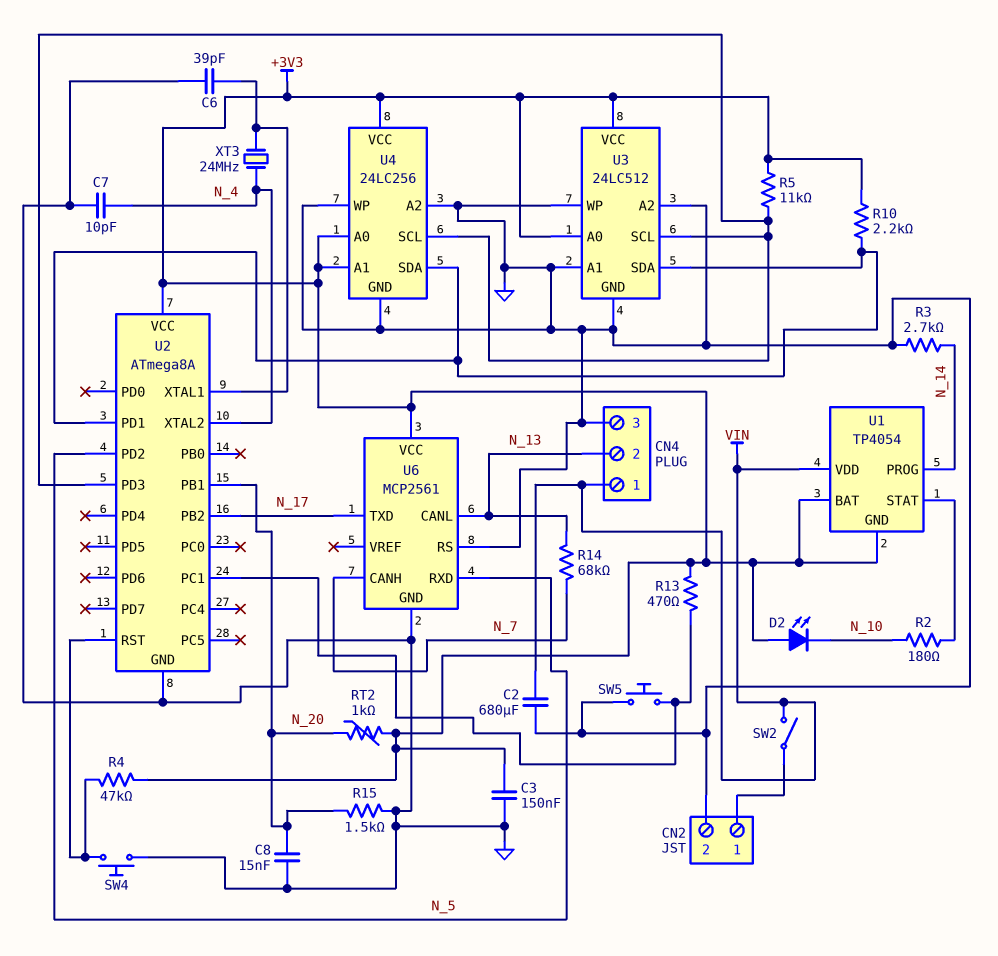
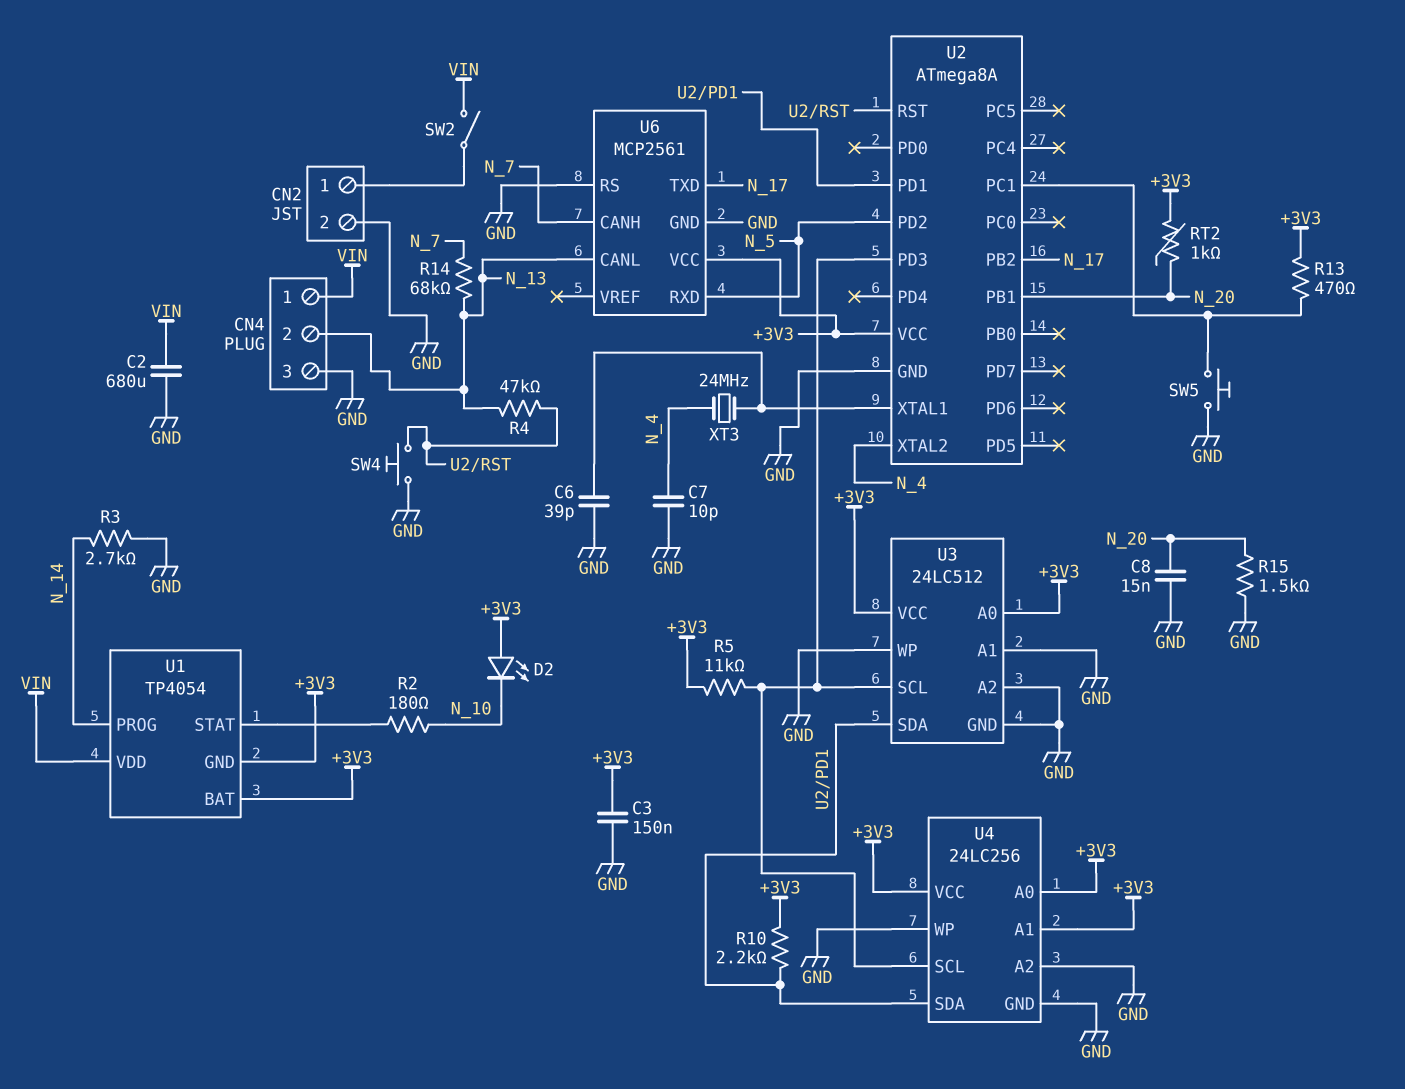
R4: 47k (+3V3, U2/RST) -> 47k (N_13, U2/RST)

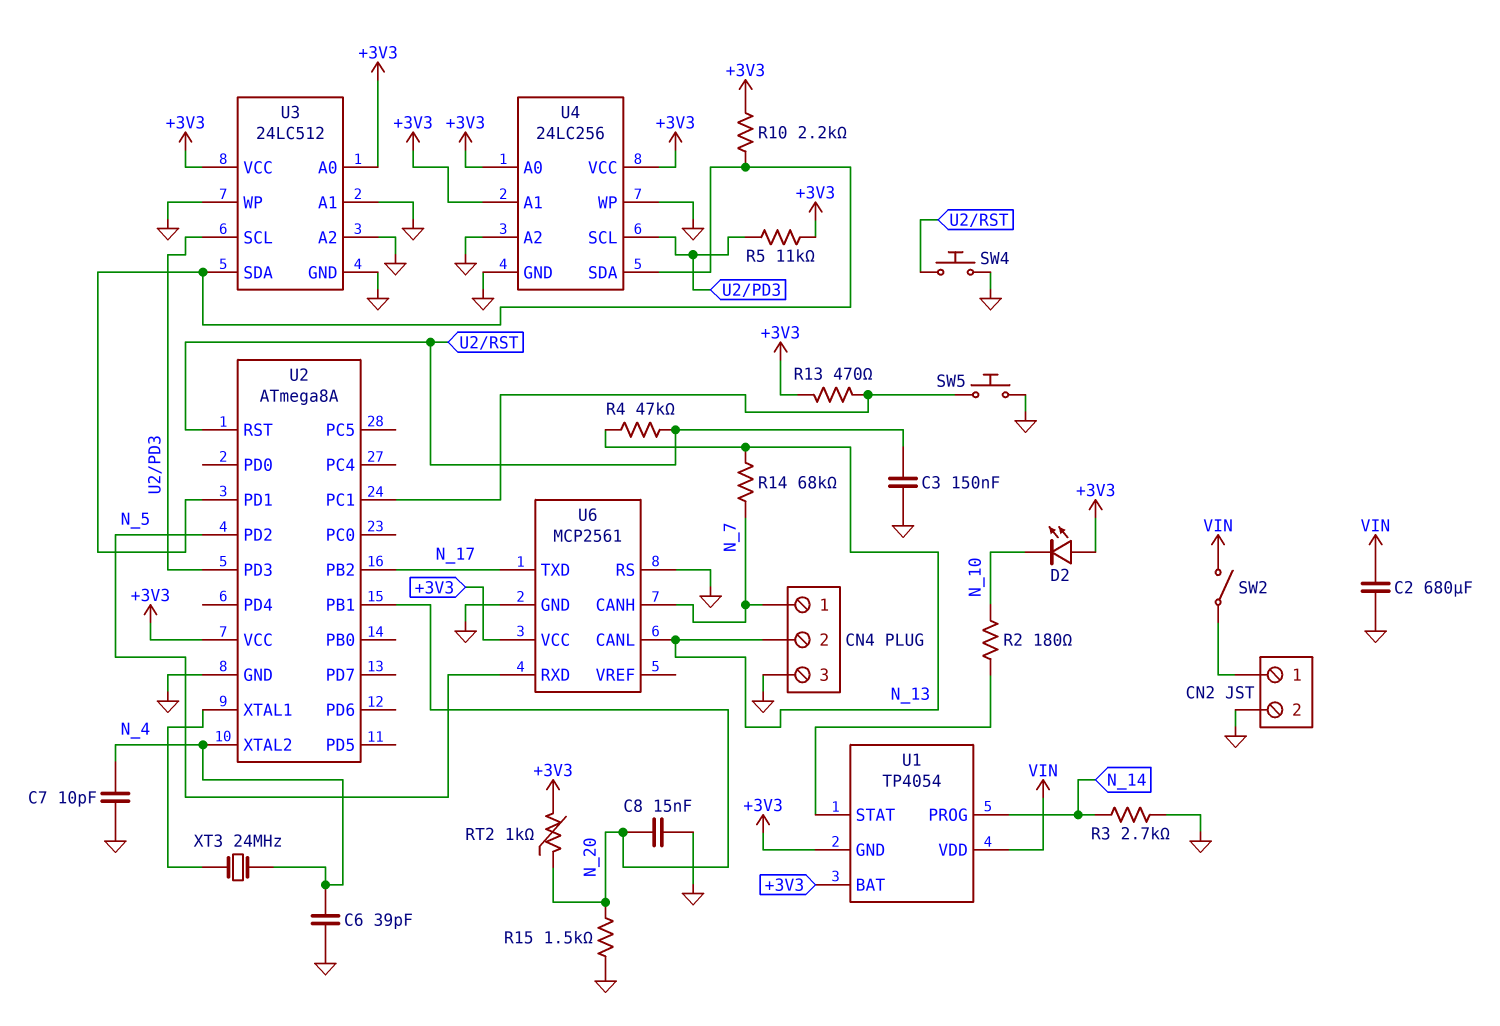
C3: 150nF (+3V3, GND) -> 150nF (GND, U2/RST)
C6: 39pF (GND, U2/XTAL1) -> 39pF (GND, N_4)
CN4 pin 1: VIN -> N_7

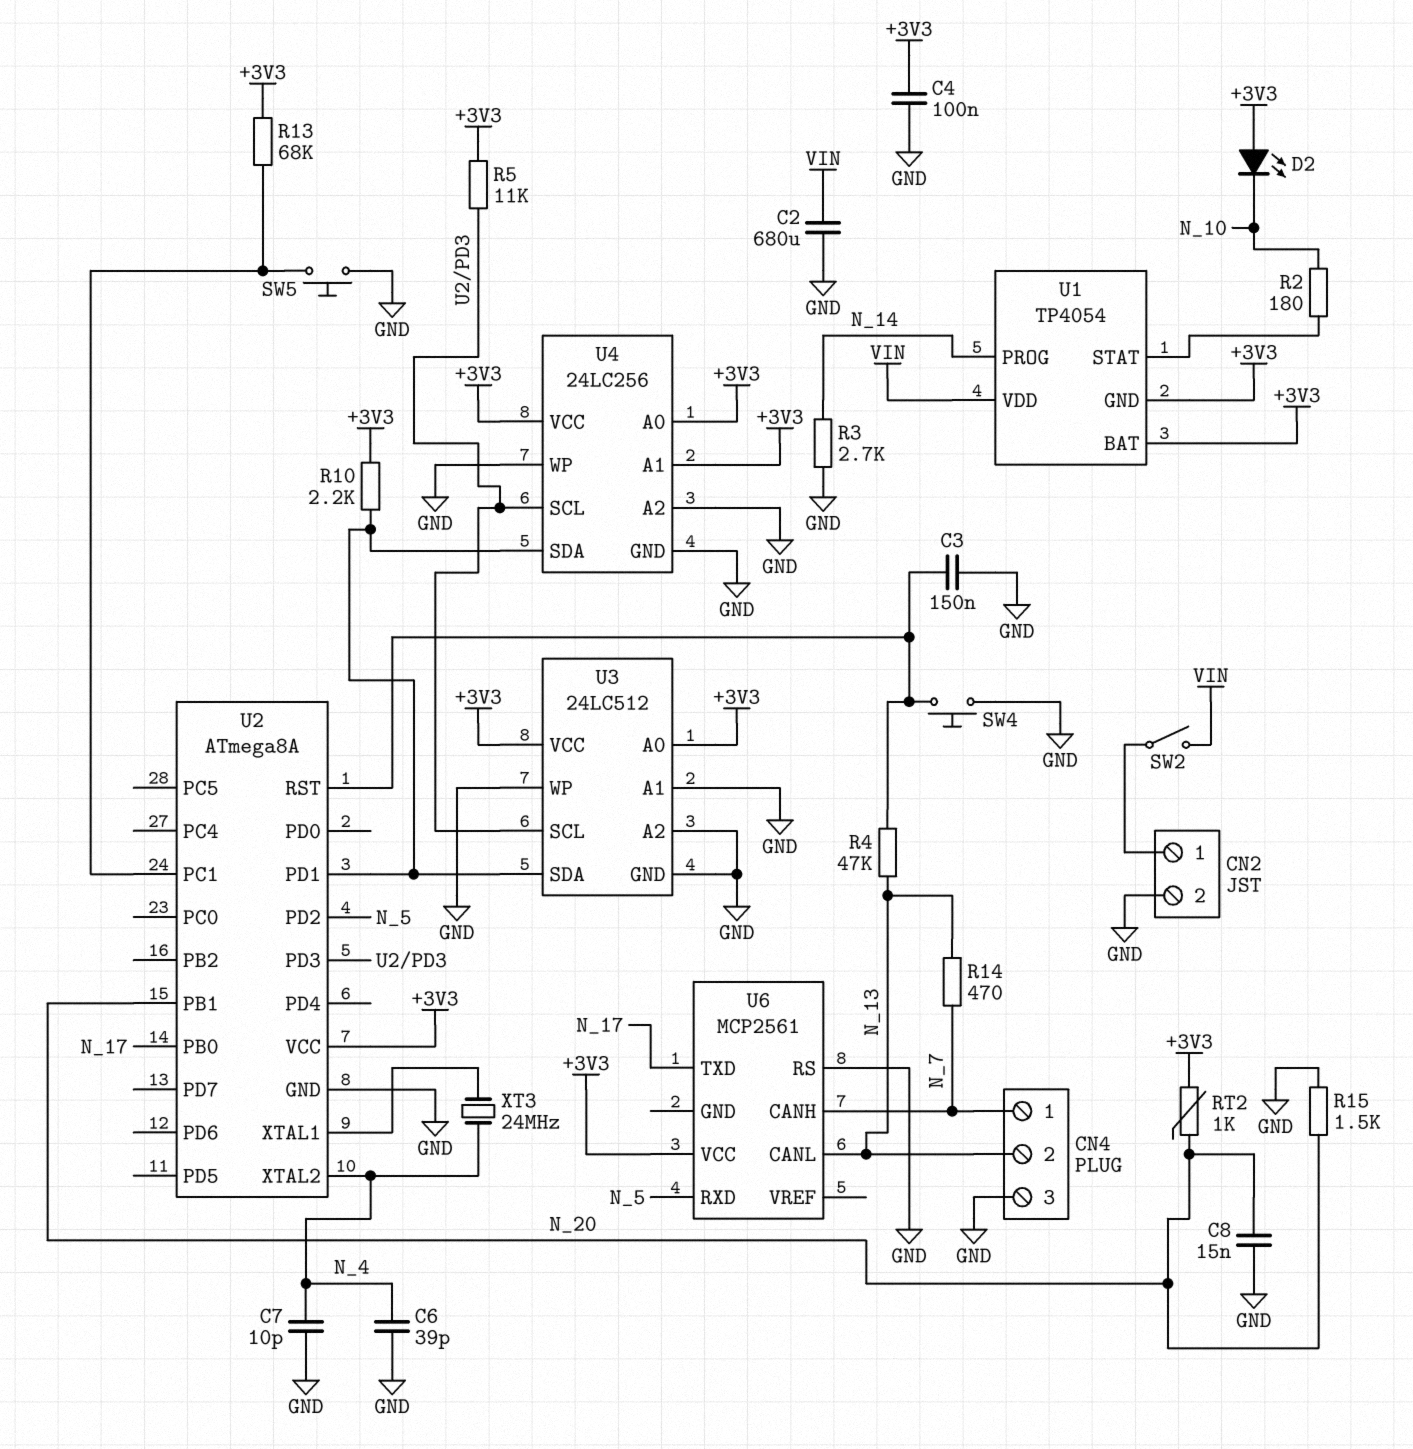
C4: none -> 100nF (+3V3, GND)
R13: 470 (+3V3, U2/PC1) -> 68k (+3V3, U2/PC1)
R14: 68k (N_7, N_13) -> 470 (N_7, N_13)
U2 pin PB0: none -> N_17
U2 pin PB2: N_17 -> none
U6 pin GND: GND -> none

